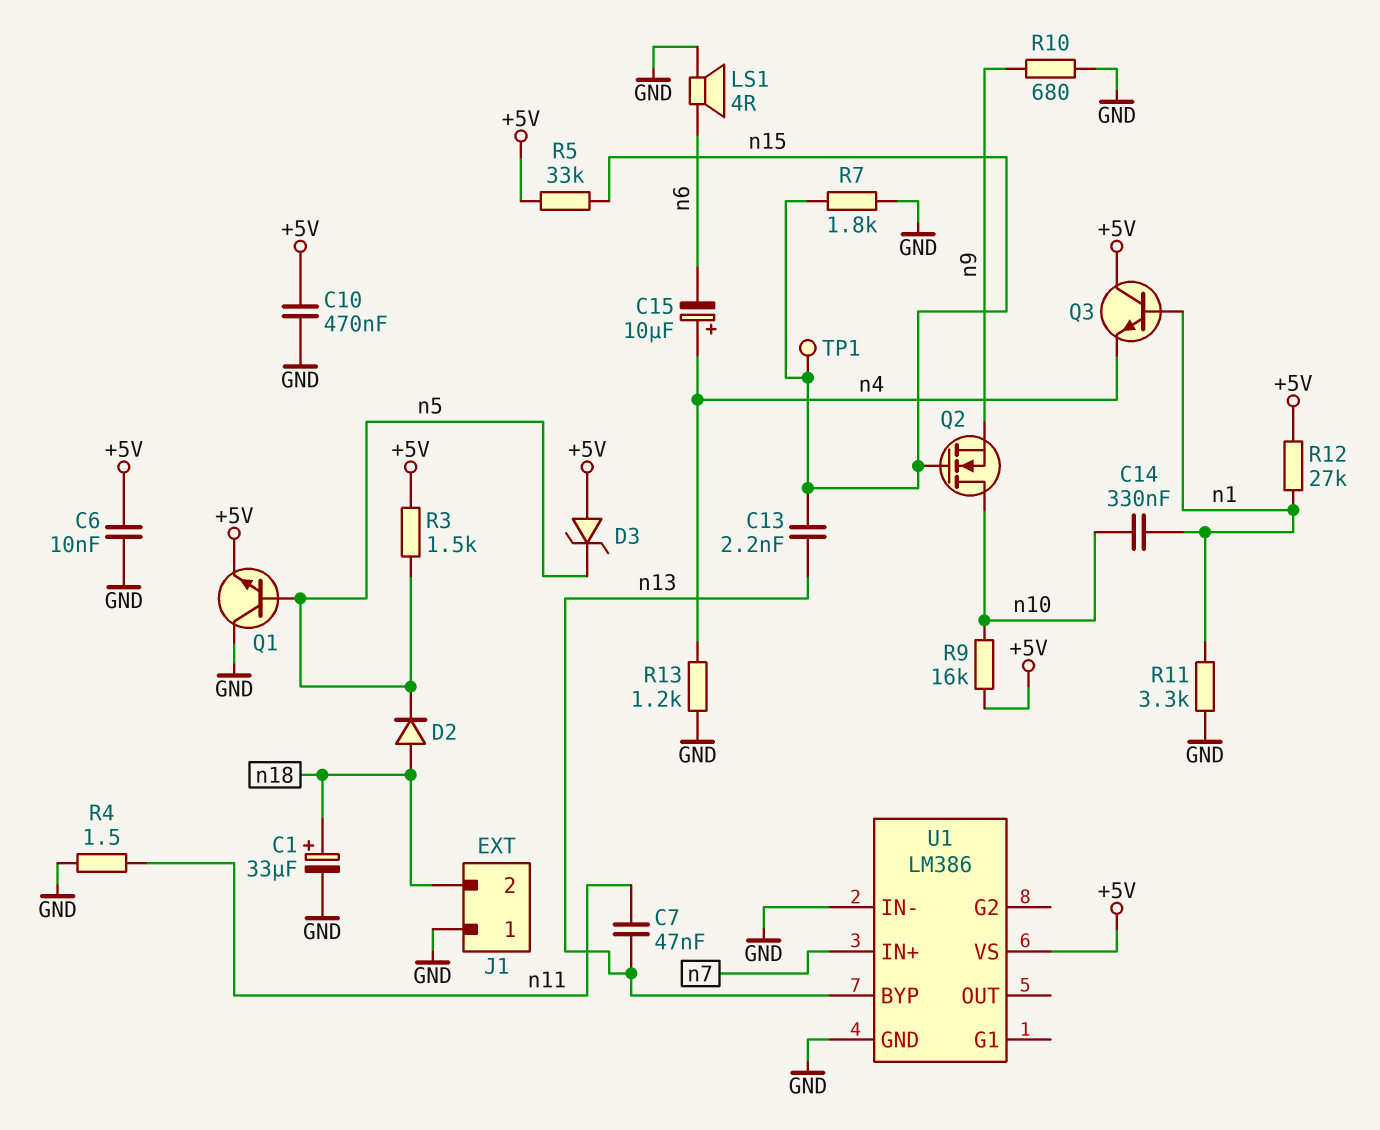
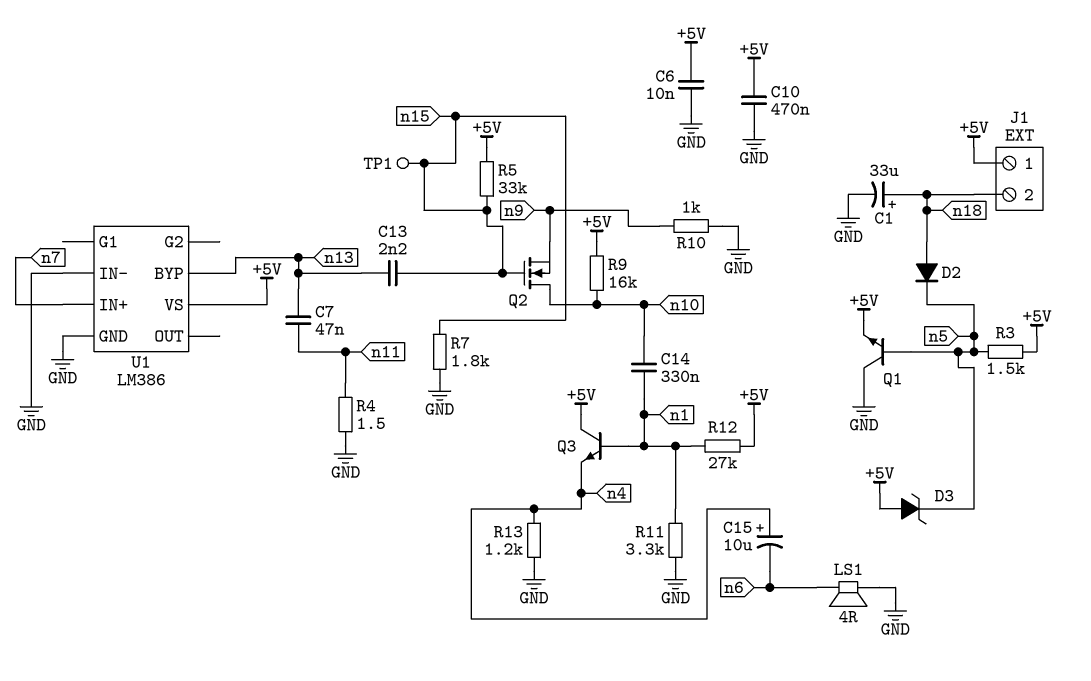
J1 pin 1: GND -> +5V
R10: 680 (GND, n9) -> 1k (GND, n9)

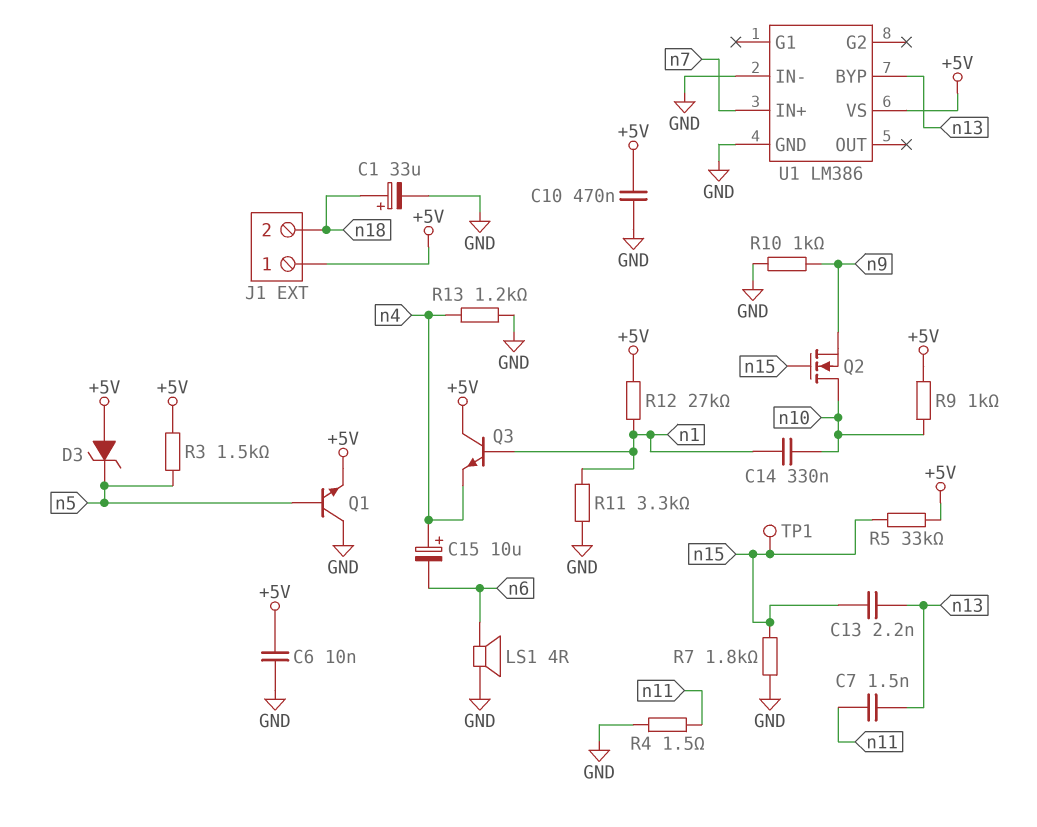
C7: 47nF (n11, n13) -> 1.5nF (n11, n13)
D2: diode (A n18, K n5) -> none
R9: 16k (+5V, n10) -> 1k (+5V, n10)

